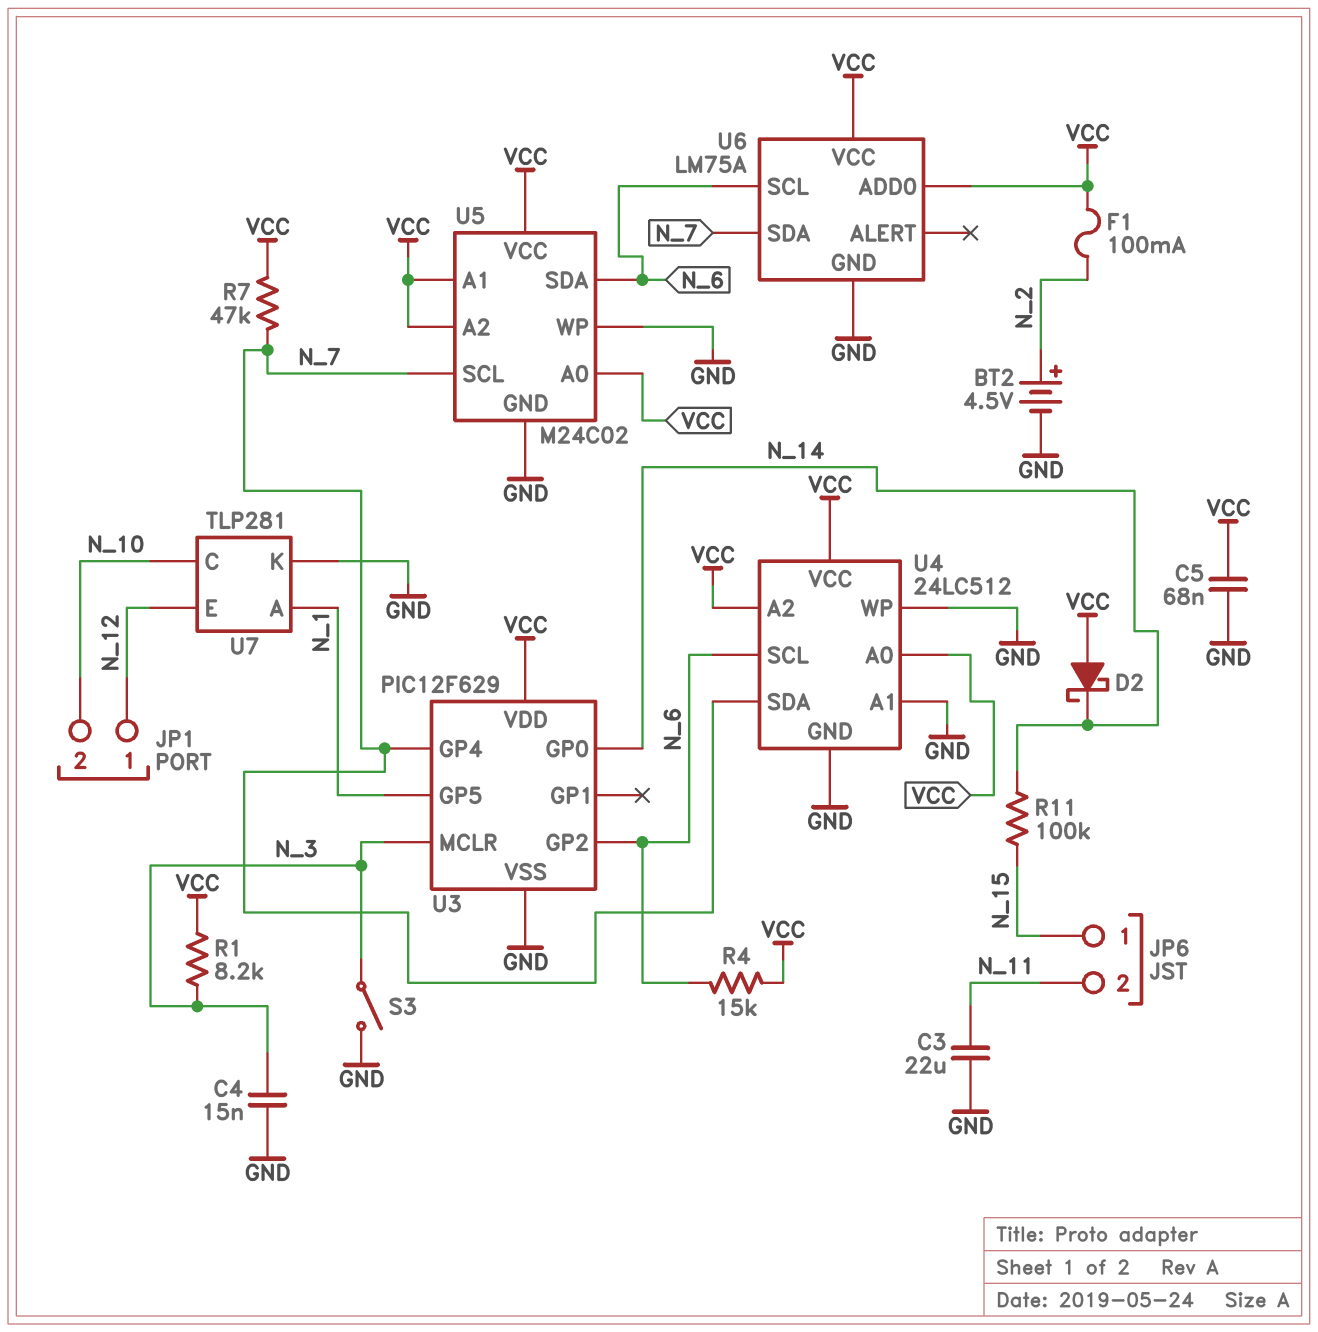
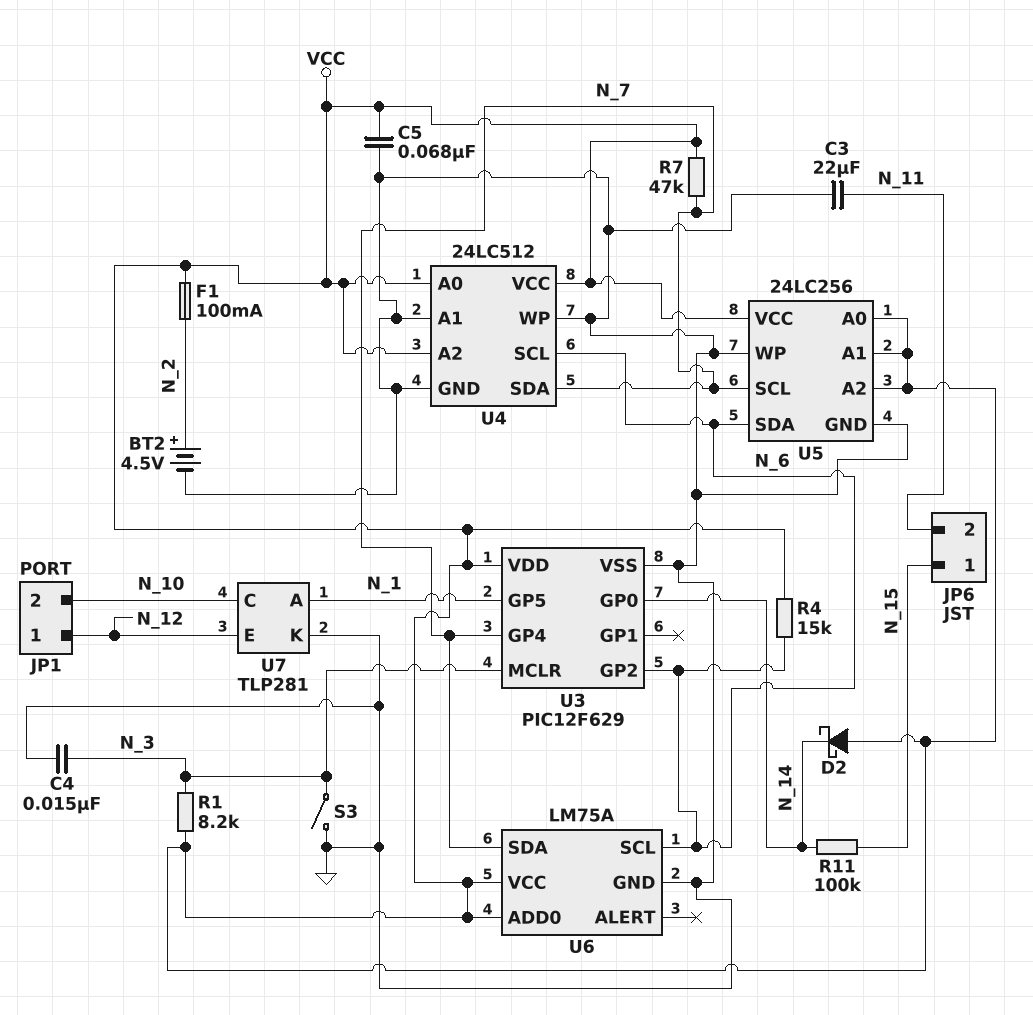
U5: M24C02 -> 24LC256

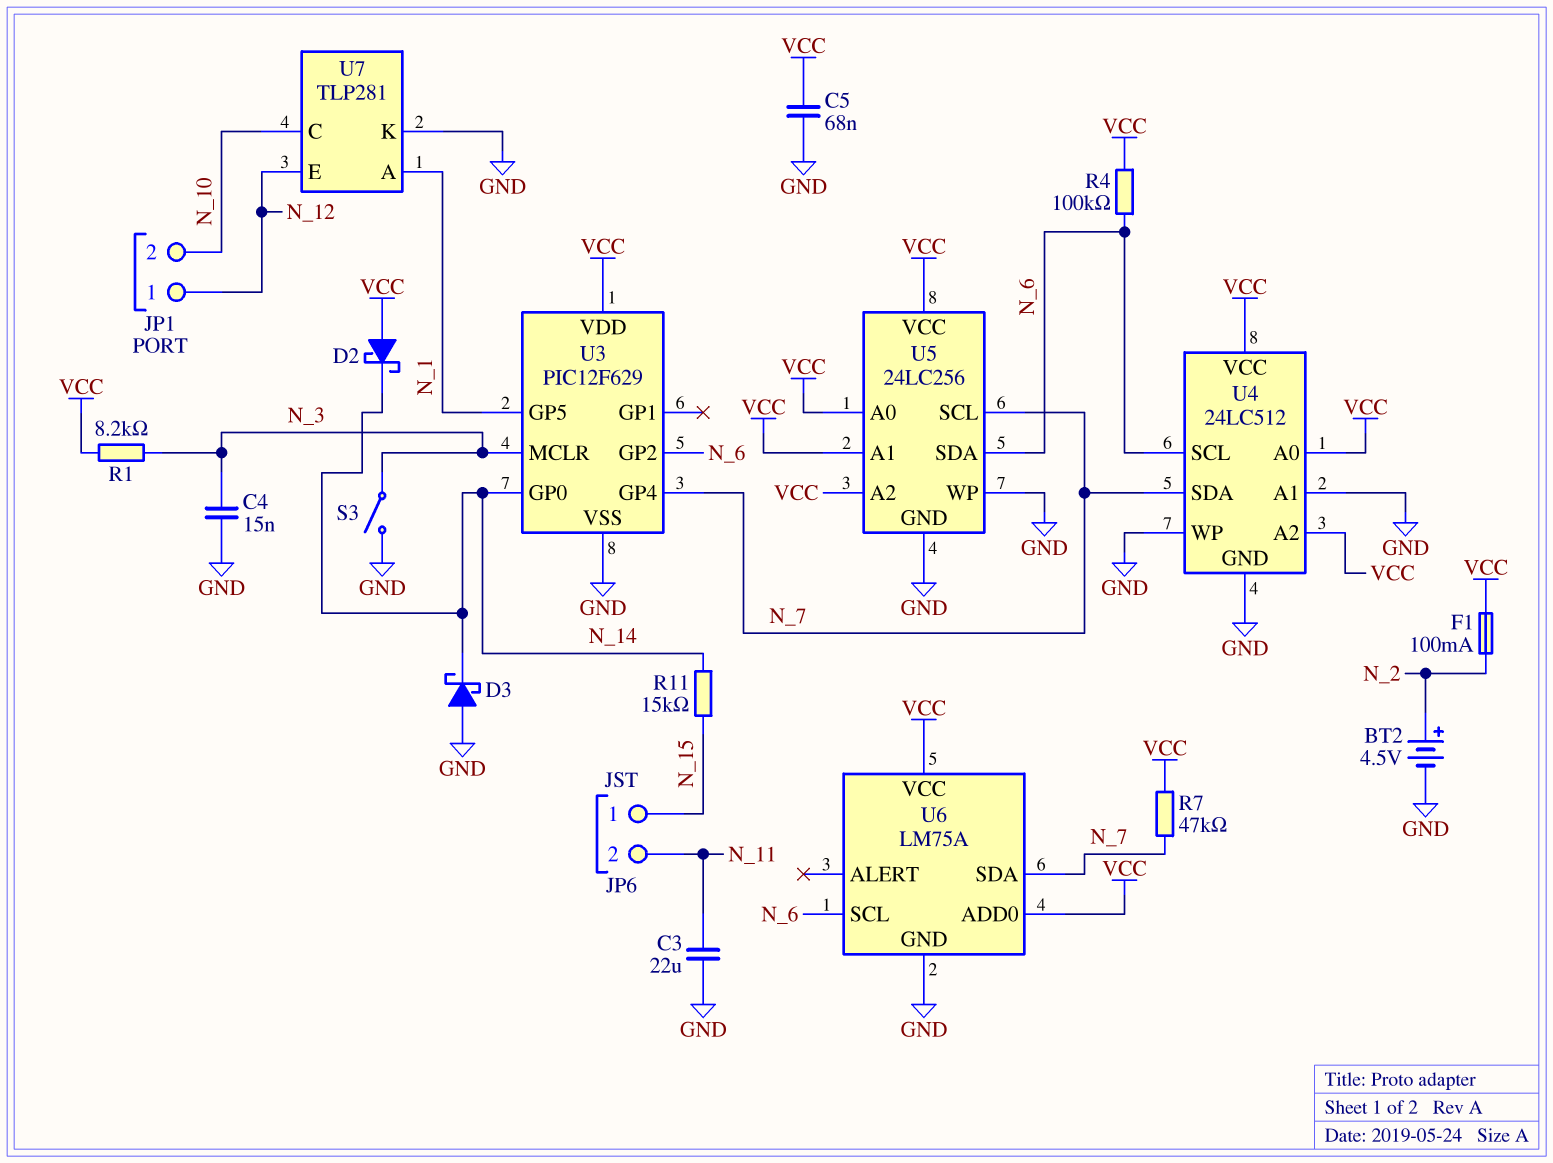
D3: none -> schottky (A GND, K N_14)
R4: 15k (N_6, VCC) -> 100k (N_6, VCC)
R11: 100k (N_14, N_15) -> 15k (N_14, N_15)

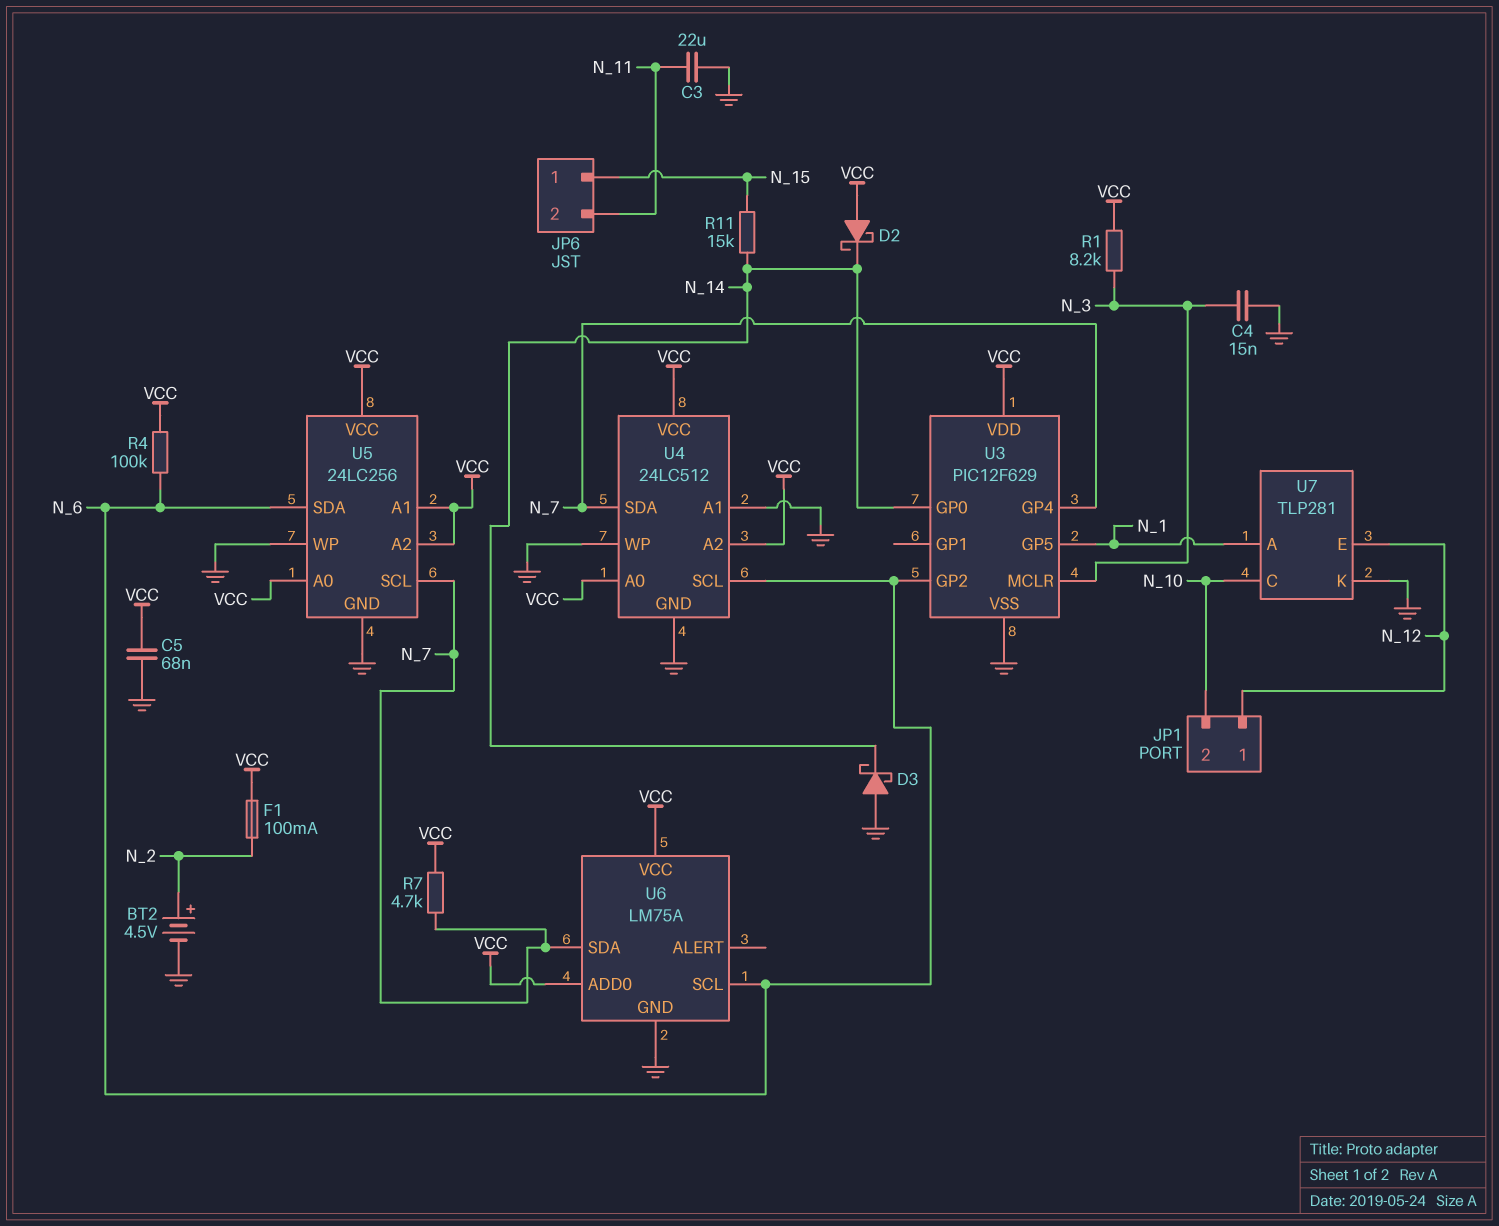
R7: 47k (N_7, VCC) -> 4.7k (N_7, VCC)
S3: switch (GND, N_3) -> none

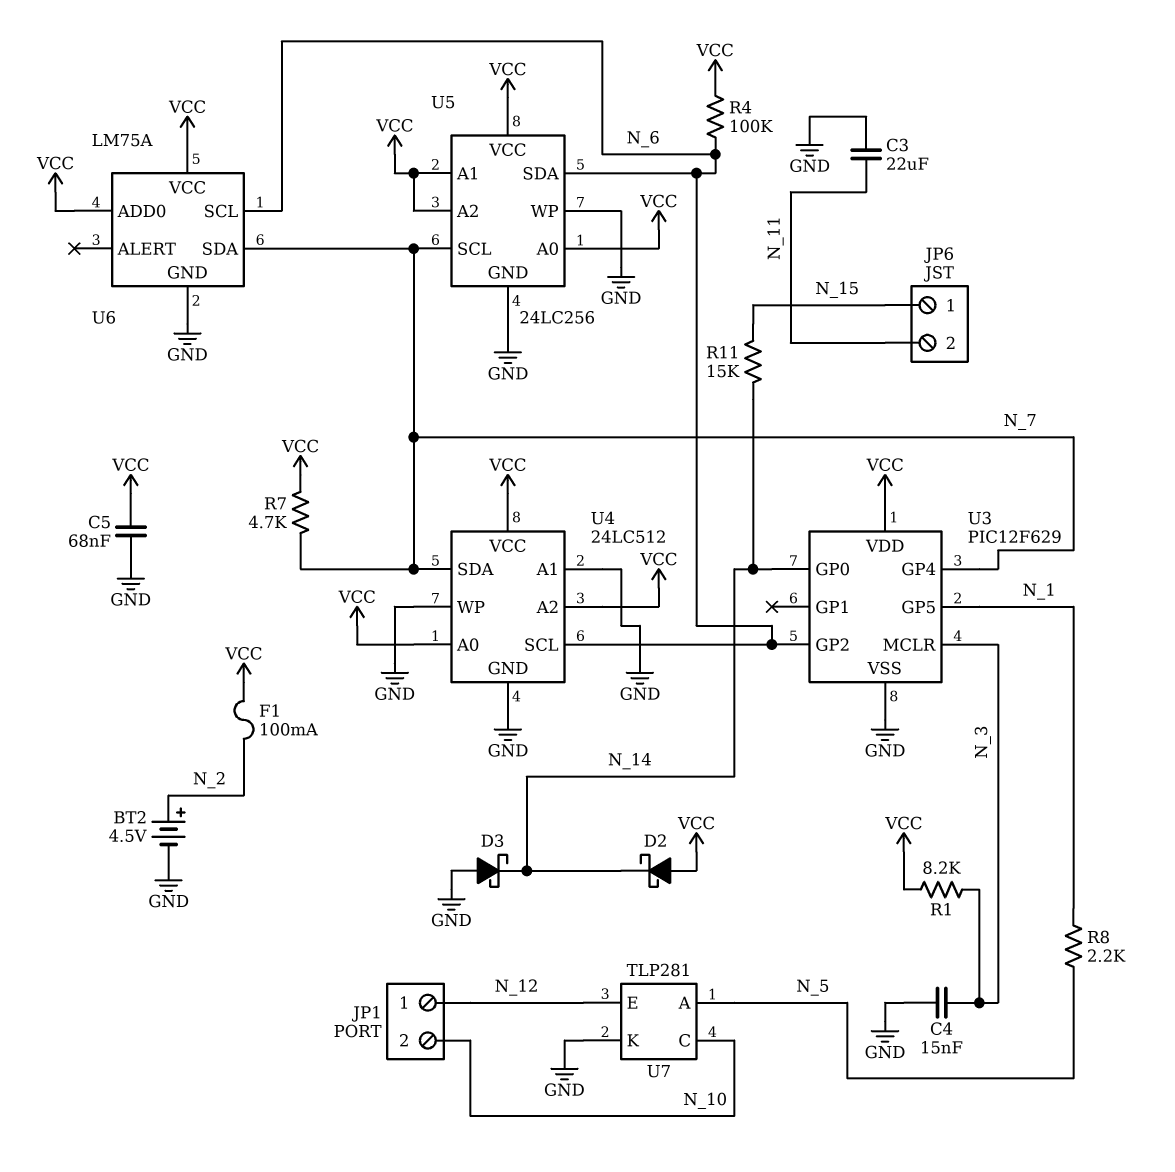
R8: none -> 2.2k (N_1, N_5)
U7 pin A: N_1 -> N_5

